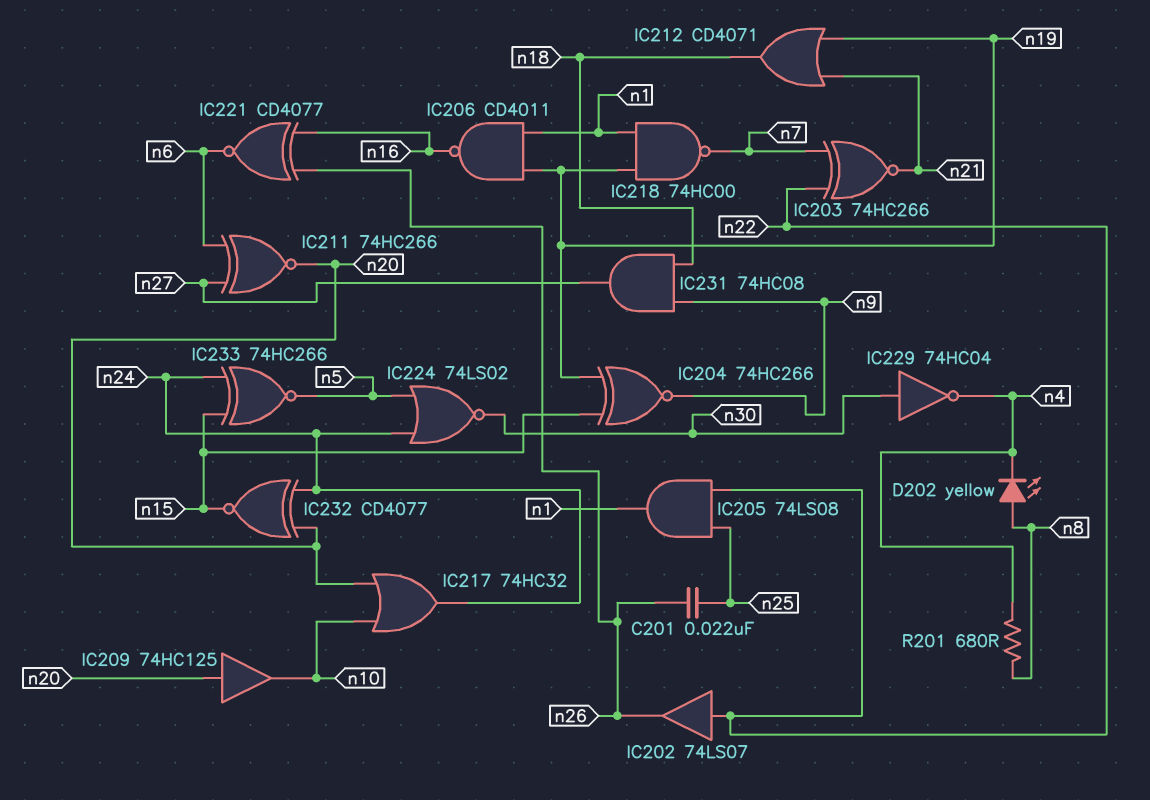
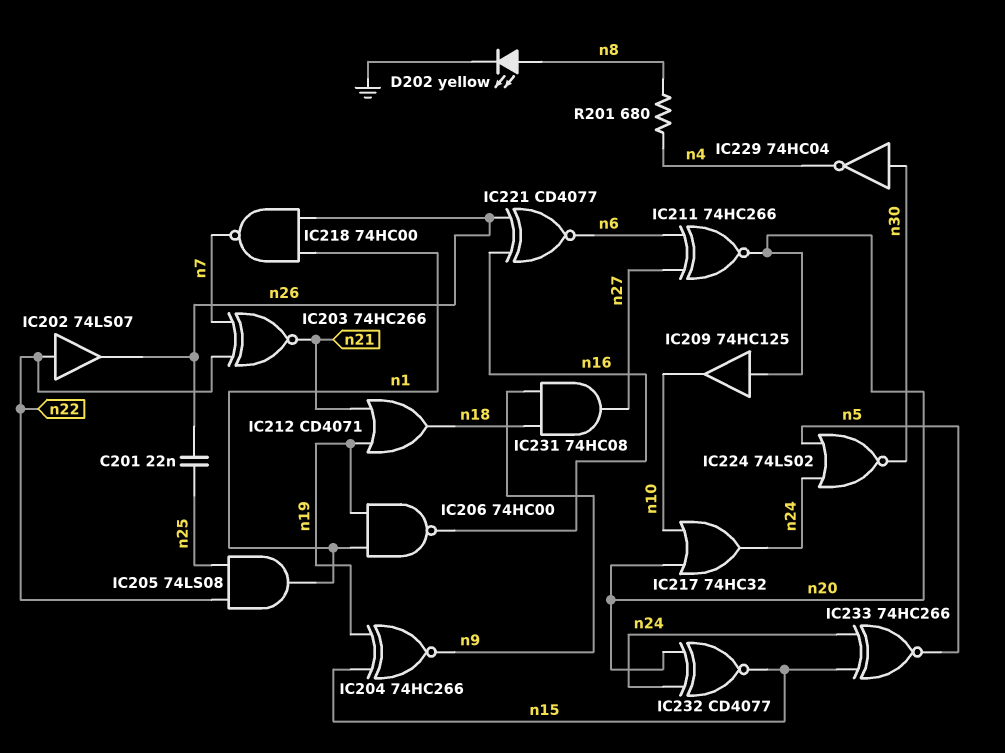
D202: LED yellow (A n8, K n4) -> LED yellow (A n8, K GND)
IC206: NAND CD4011 (in n1, in n19, out n16) -> NAND 74HC00 (in n1, in n19, out n16)
IC218: NAND 74HC00 (in n1, in n19, out n7) -> NAND 74HC00 (in n1, in n26, out n7)

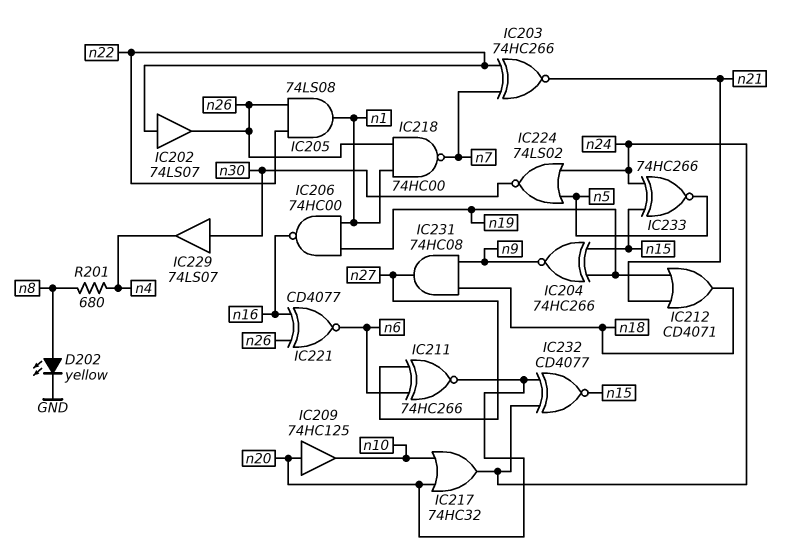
C201: 22nF (n25, n26) -> none
IC205: AND 74LS08 (in n22, in n25, out n1) -> AND 74LS08 (in n22, in n26, out n1)
IC229: NOT 74HC04 (in n30, out n4) -> buffer 74LS07 (in n30, out n4)

